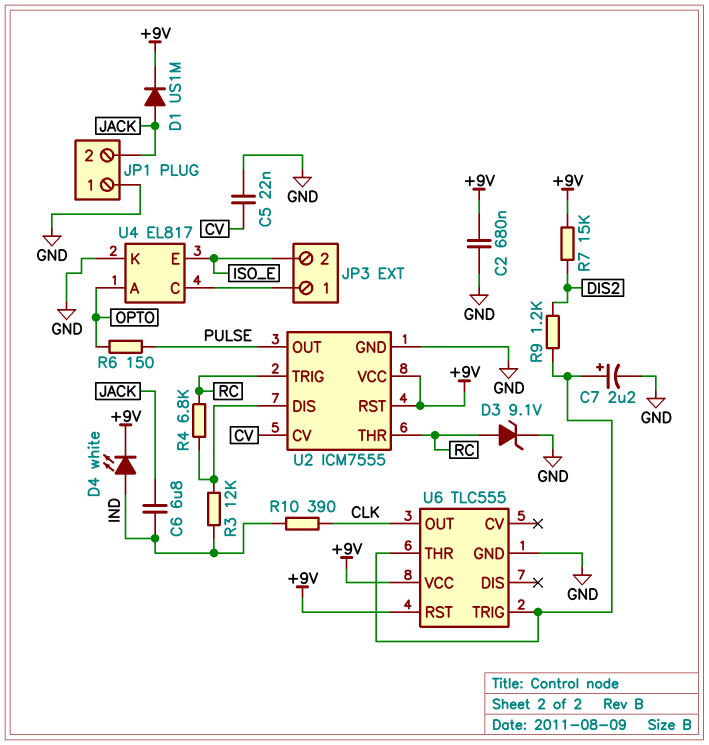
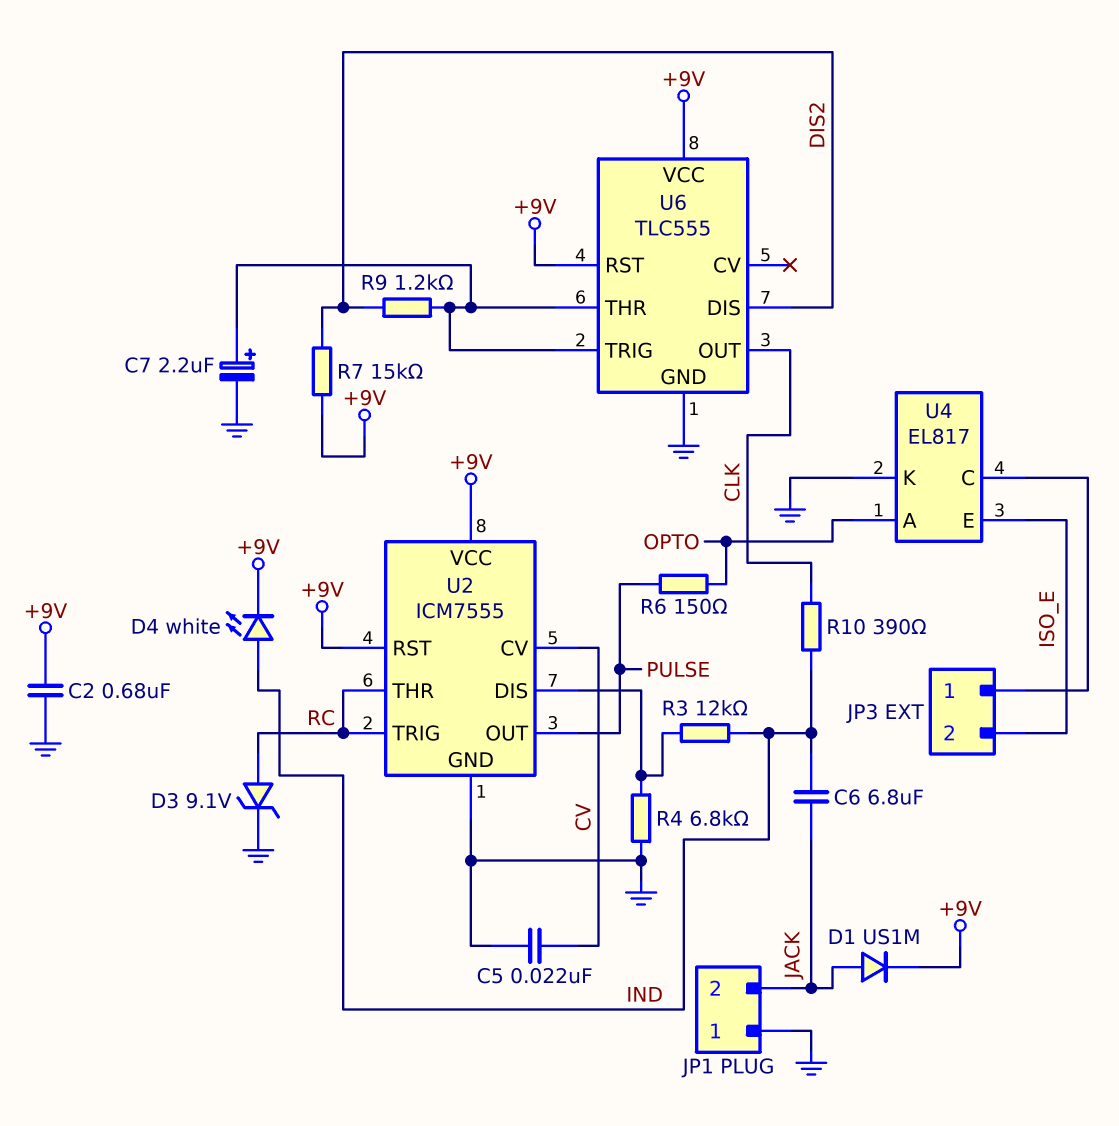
R4: 6.8k (RC, U2/DIS) -> 6.8k (GND, U2/DIS)
U6 pin DIS: none -> DIS2

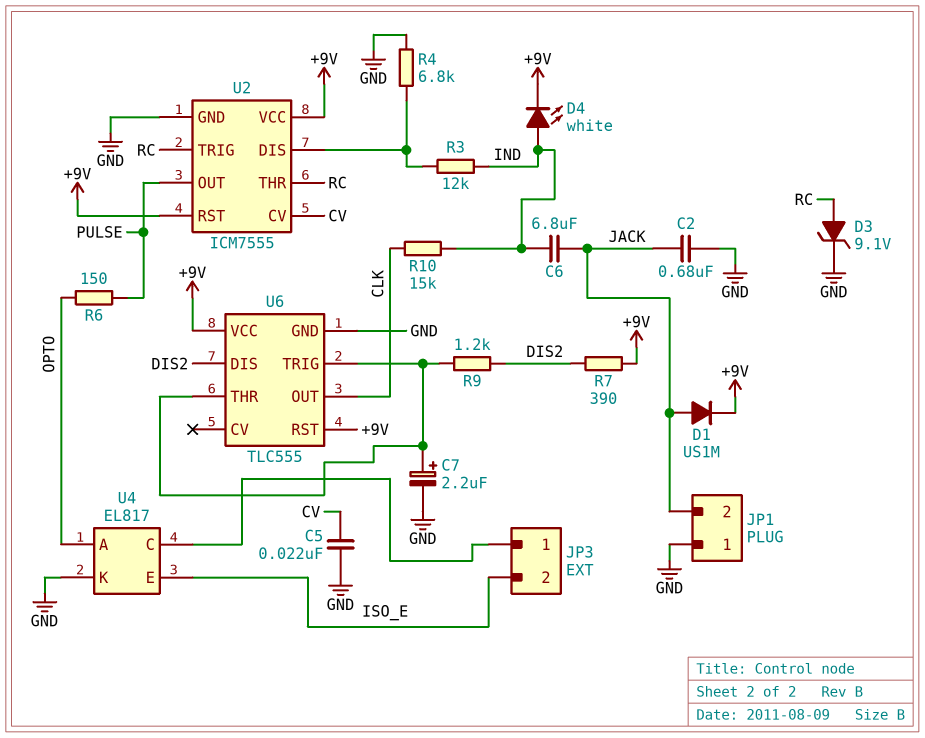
C2: 680nF (+9V, GND) -> 680nF (GND, JACK)
R7: 15k (+9V, DIS2) -> 390 (+9V, DIS2)
R10: 390 (CLK, IND) -> 15k (CLK, IND)

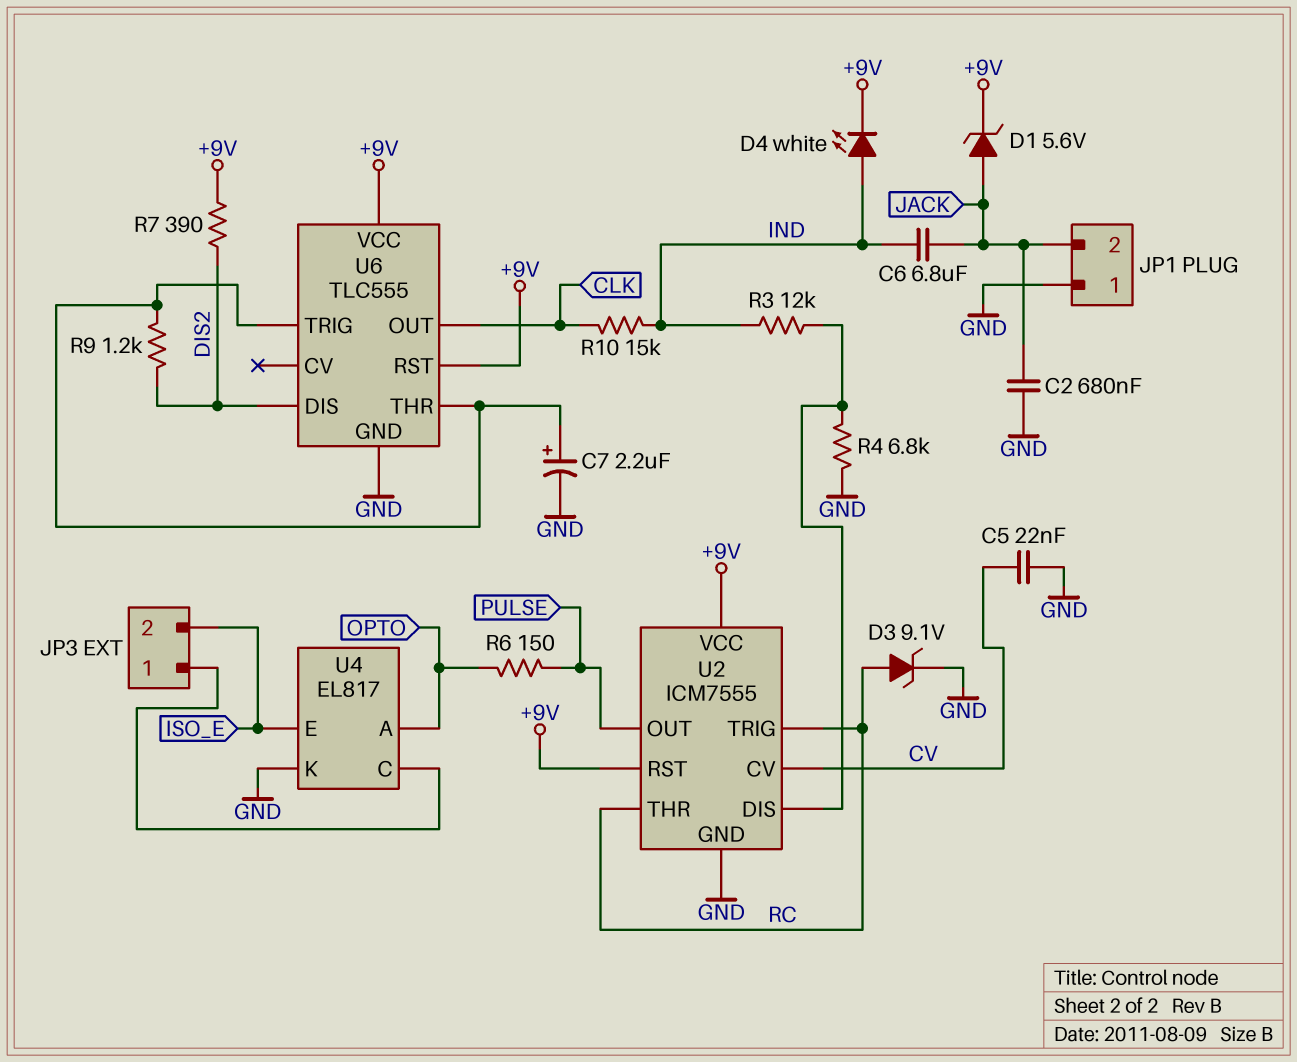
D1: diode US1M (A JACK, K +9V) -> zener 5.6V (A JACK, K +9V)

